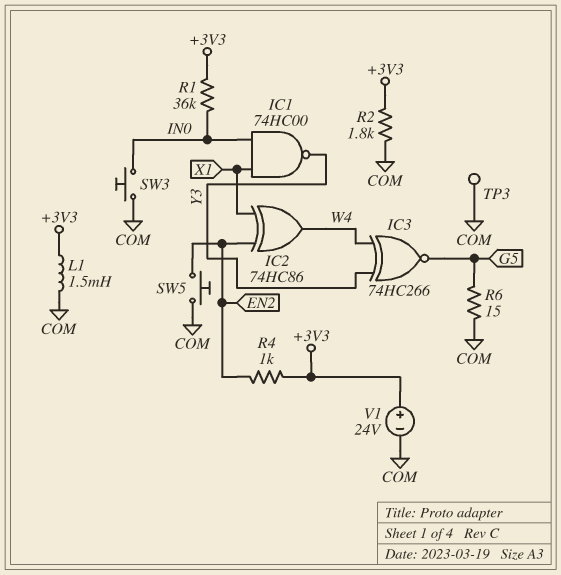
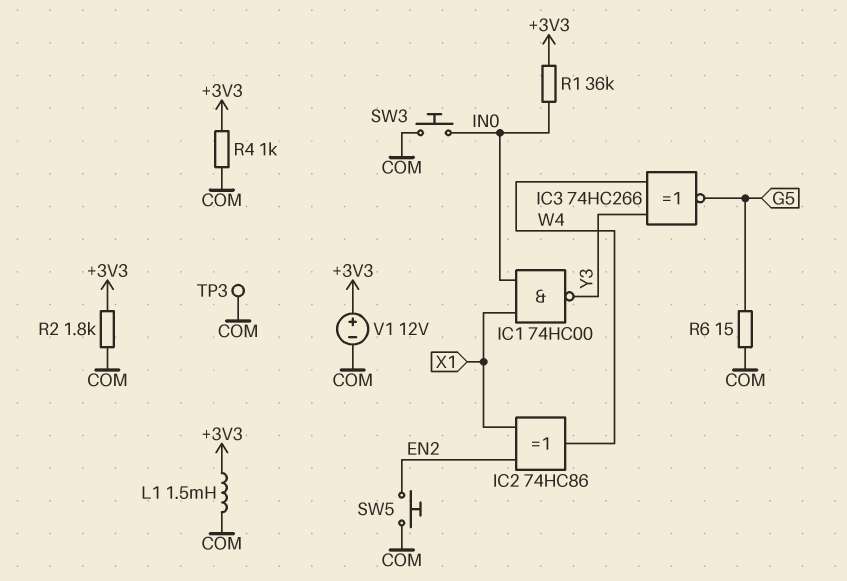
R4: 1k (+3V3, EN2) -> 1k (+3V3, COM)
V1: 24V (plus +3V3, minus COM) -> 12V (plus +3V3, minus COM)

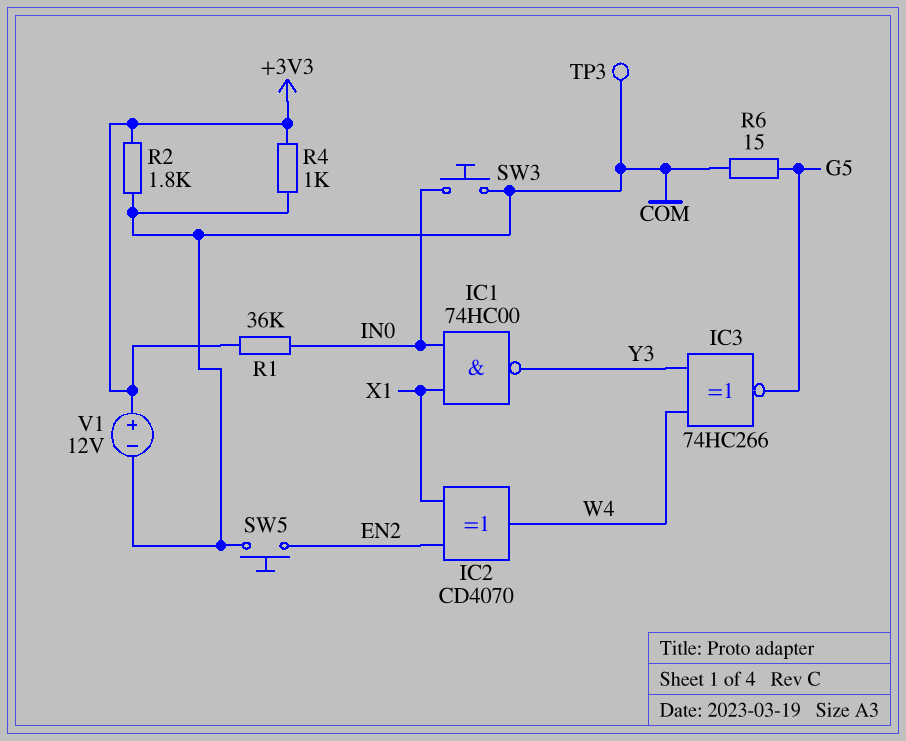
IC2: XOR 74HC86 (in EN2, in X1, out W4) -> XOR CD4070 (in EN2, in X1, out W4)
L1: 1.5mH (+3V3, COM) -> none

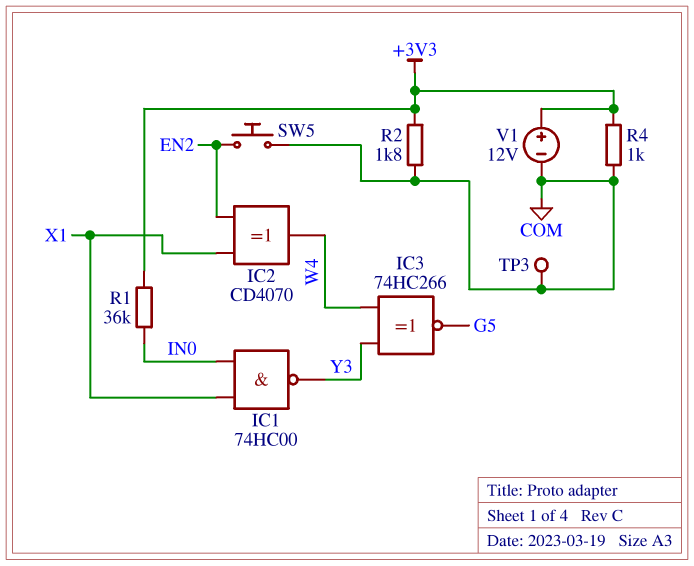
R6: 15 (COM, G5) -> none
SW3: button (COM, IN0) -> none

